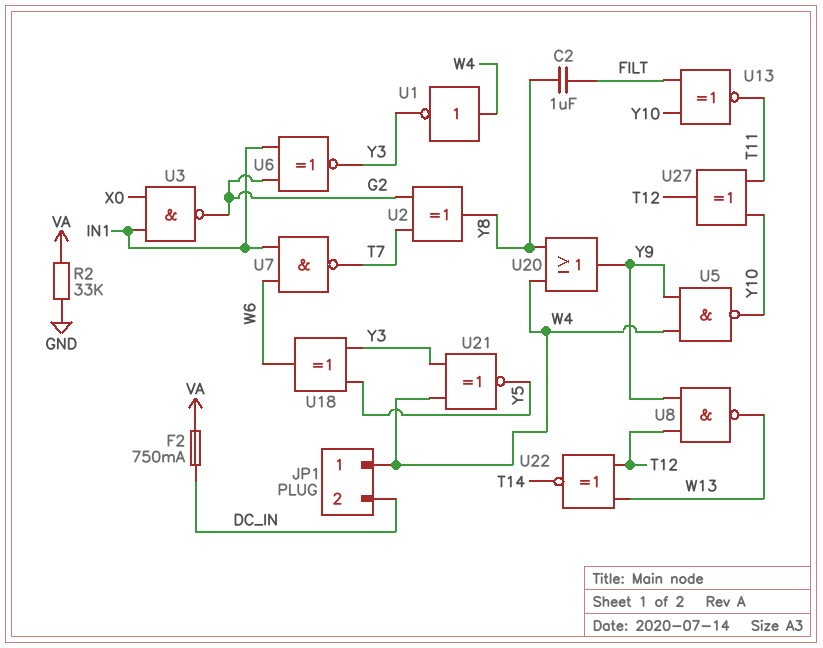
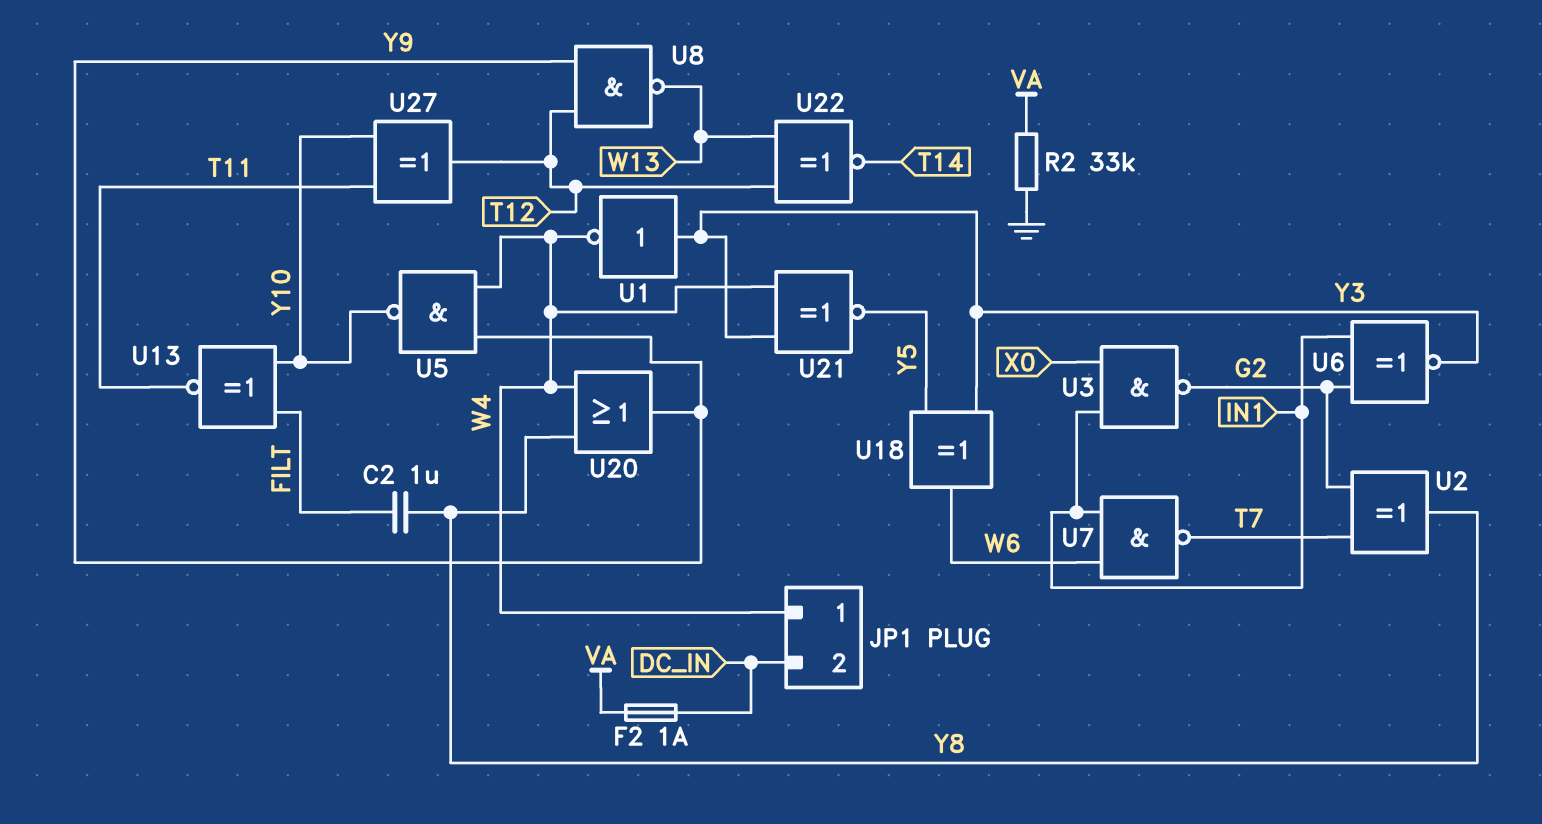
F2: 750mA (DC_IN, VA) -> 1A (DC_IN, VA)
U1: NOT (in W4, out Y3) -> NOT (in Y3, out W4)

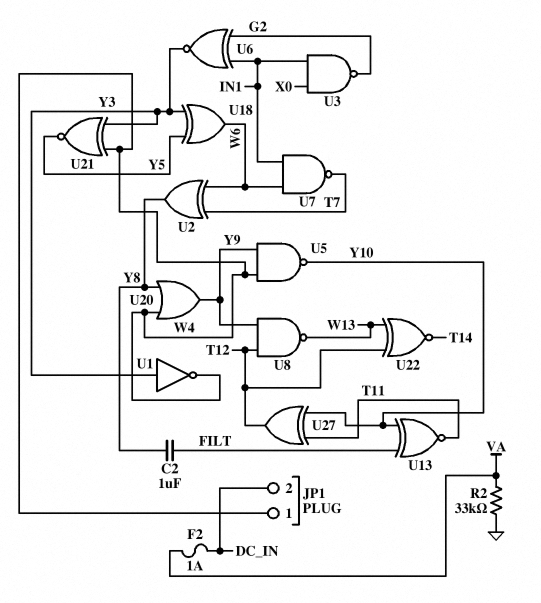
U2: XOR (in G2, in T7, out Y8) -> XOR (in T7, in W6, out Y8)

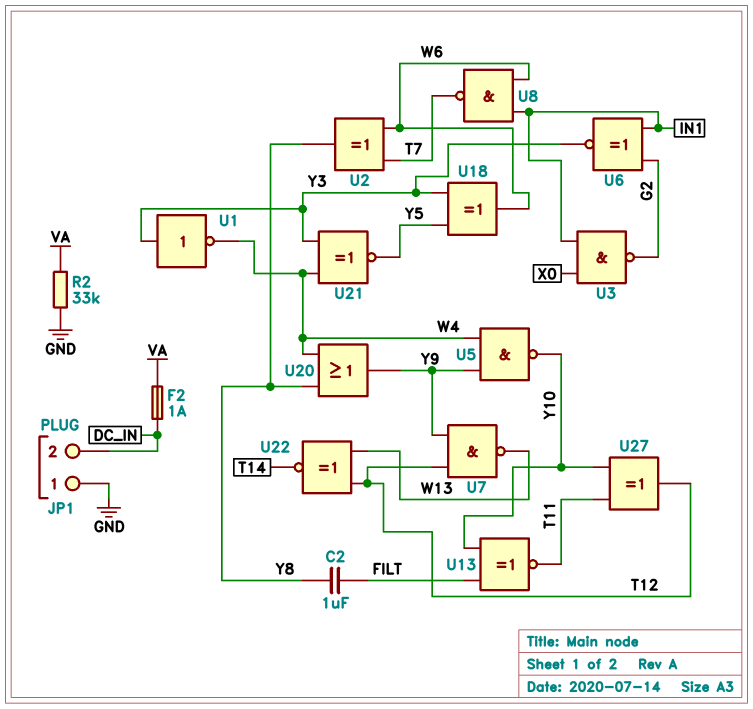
JP1 pin 1: W4 -> GND
U7: NAND (in IN1, in W6, out T7) -> NAND (in T12, in Y9, out W13)
U8: NAND (in T12, in Y9, out W13) -> NAND (in IN1, in W6, out T7)

